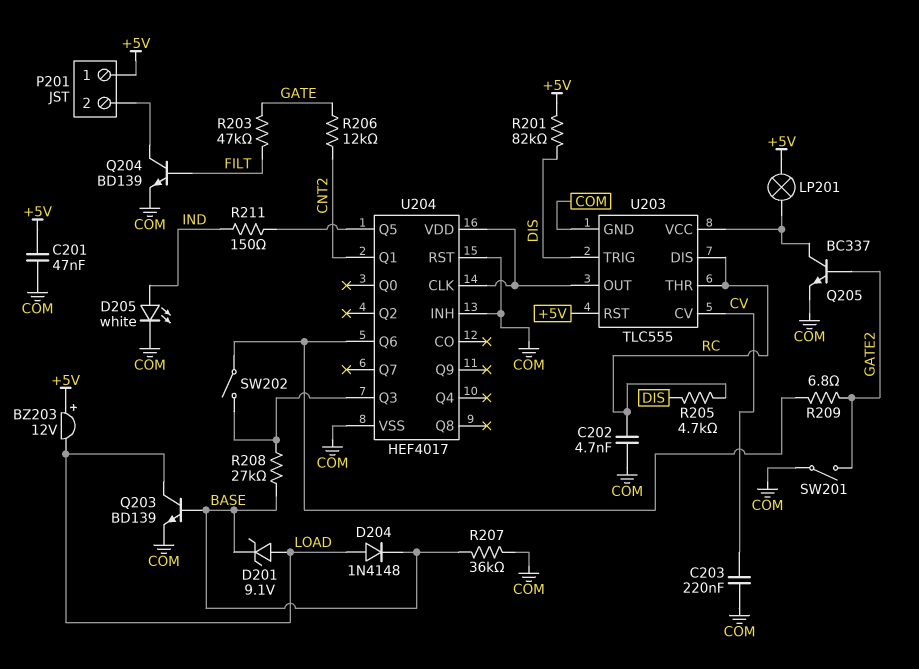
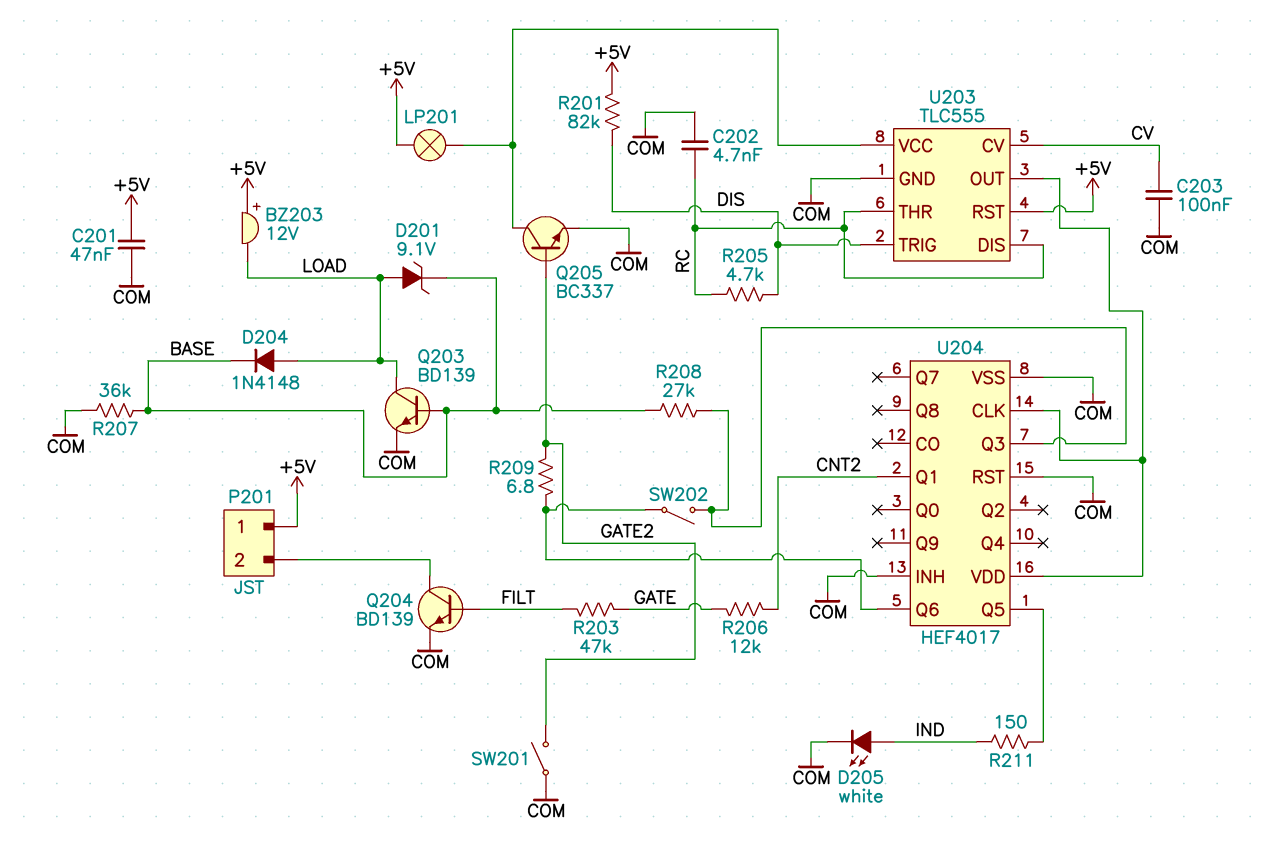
C203: 220nF (COM, CV) -> 100nF (COM, CV)

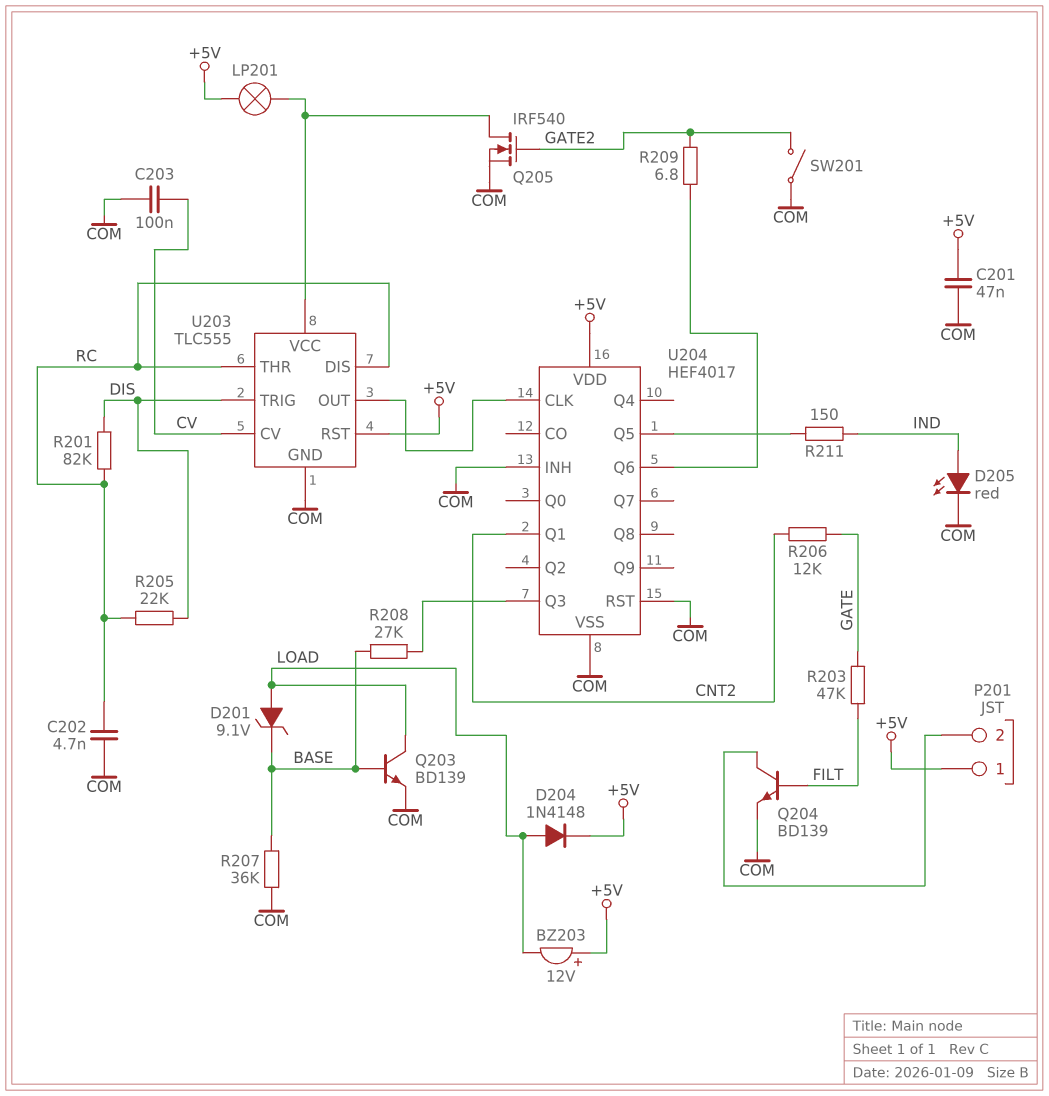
D204: diode 1N4148 (A LOAD, K BASE) -> diode 1N4148 (A LOAD, K +5V)
D205: LED white (A IND, K COM) -> LED red (A IND, K COM)
Q205: NPN BC337 (B GATE2, C U203/VCC, E COM) -> NMOS IRF540 (G GATE2, D U203/VCC, S COM)
R201: 82k (+5V, DIS) -> 82k (DIS, RC)
R205: 4.7k (DIS, RC) -> 22k (DIS, RC)
SW202: switch (U204/Q3, U204/Q6) -> none
U204 pin VDD: U203/OUT -> +5V

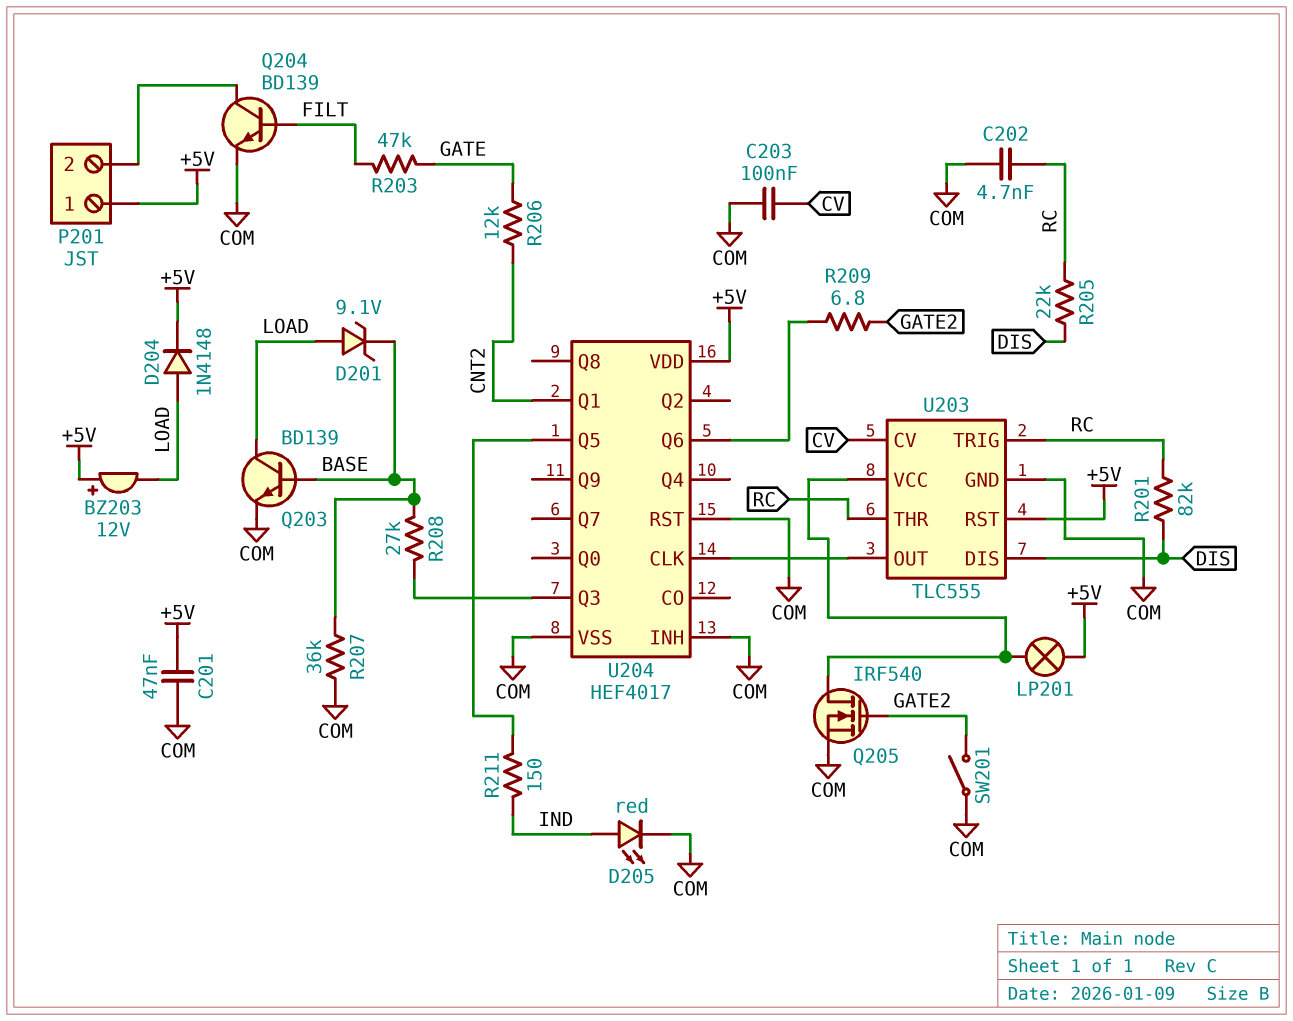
U203 pin DIS: RC -> DIS
U203 pin TRIG: DIS -> RC

